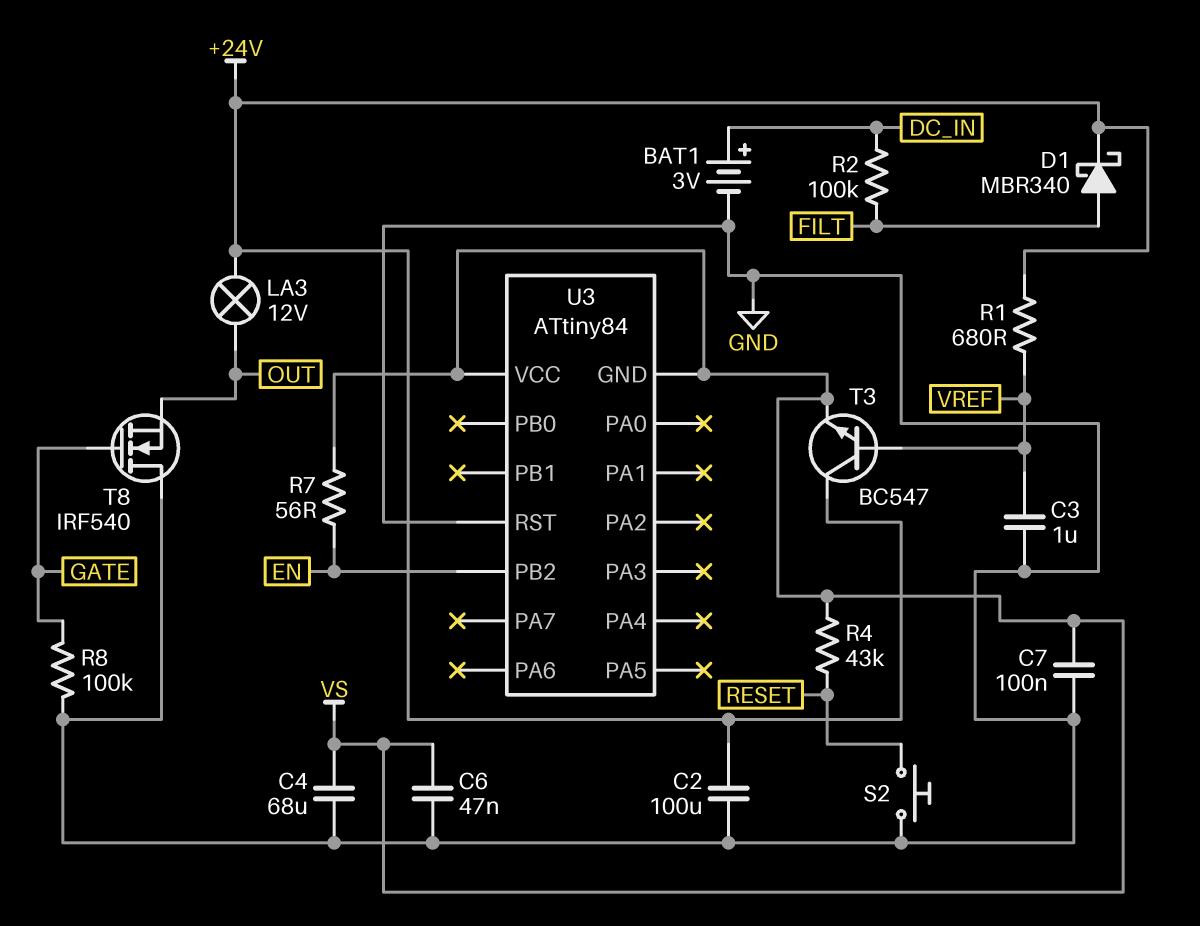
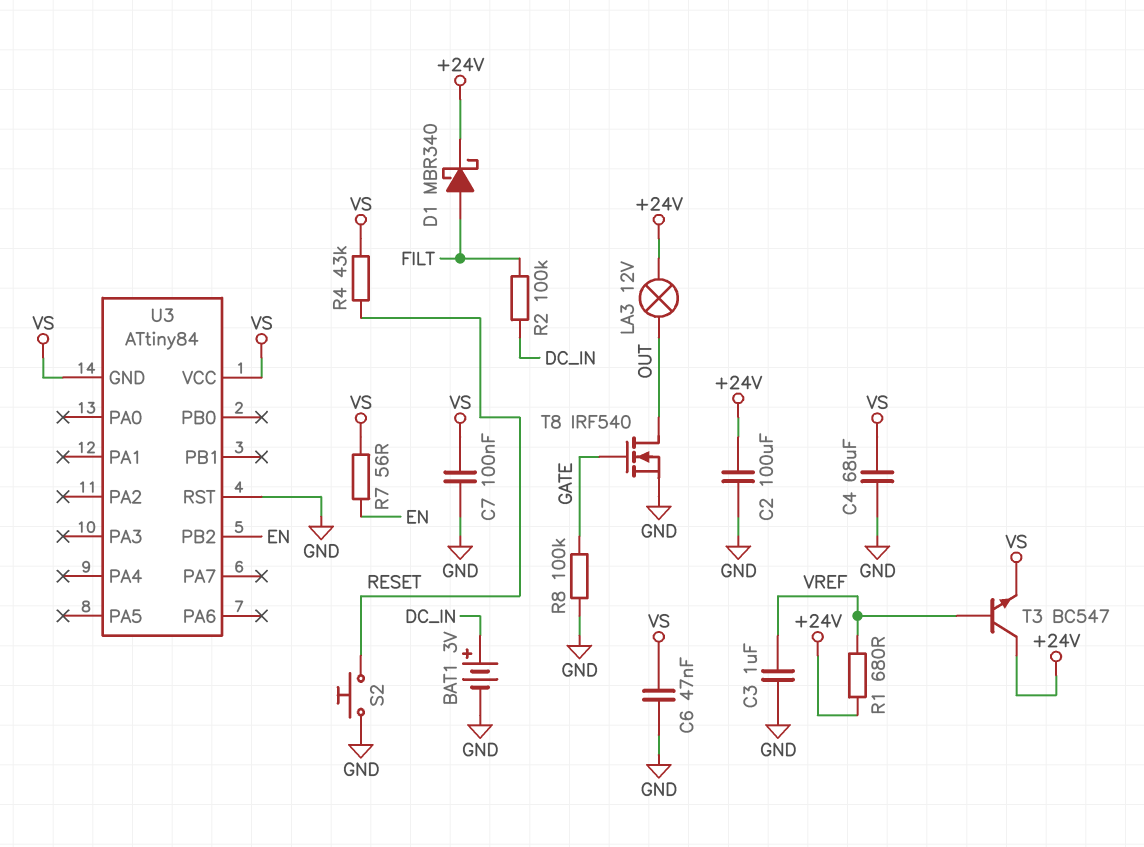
T8: NMOS IRF540 (G GATE, D GND, S OUT) -> NMOS IRF540 (G GATE, D OUT, S GND)

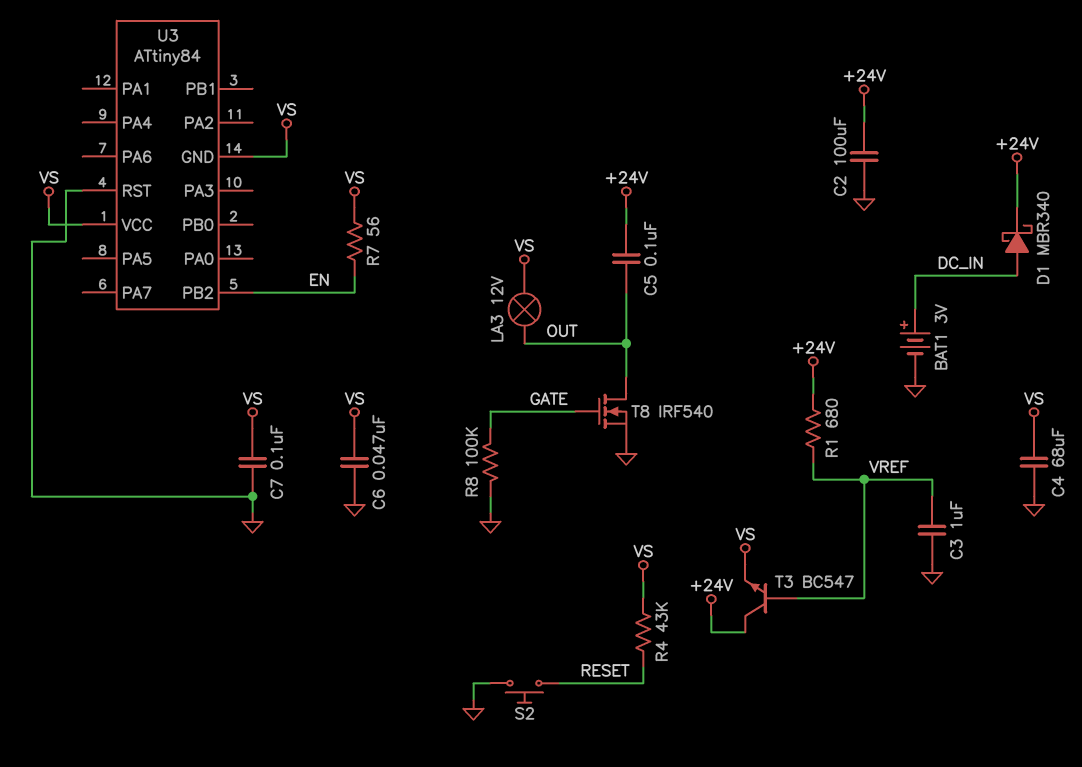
C5: none -> 100nF (+24V, OUT)
D1: schottky MBR340 (A FILT, K +24V) -> schottky MBR340 (A DC_IN, K +24V)
LA3: lamp 12V (+24V, OUT) -> lamp 12V (OUT, VS)
R2: 100k (DC_IN, FILT) -> none

